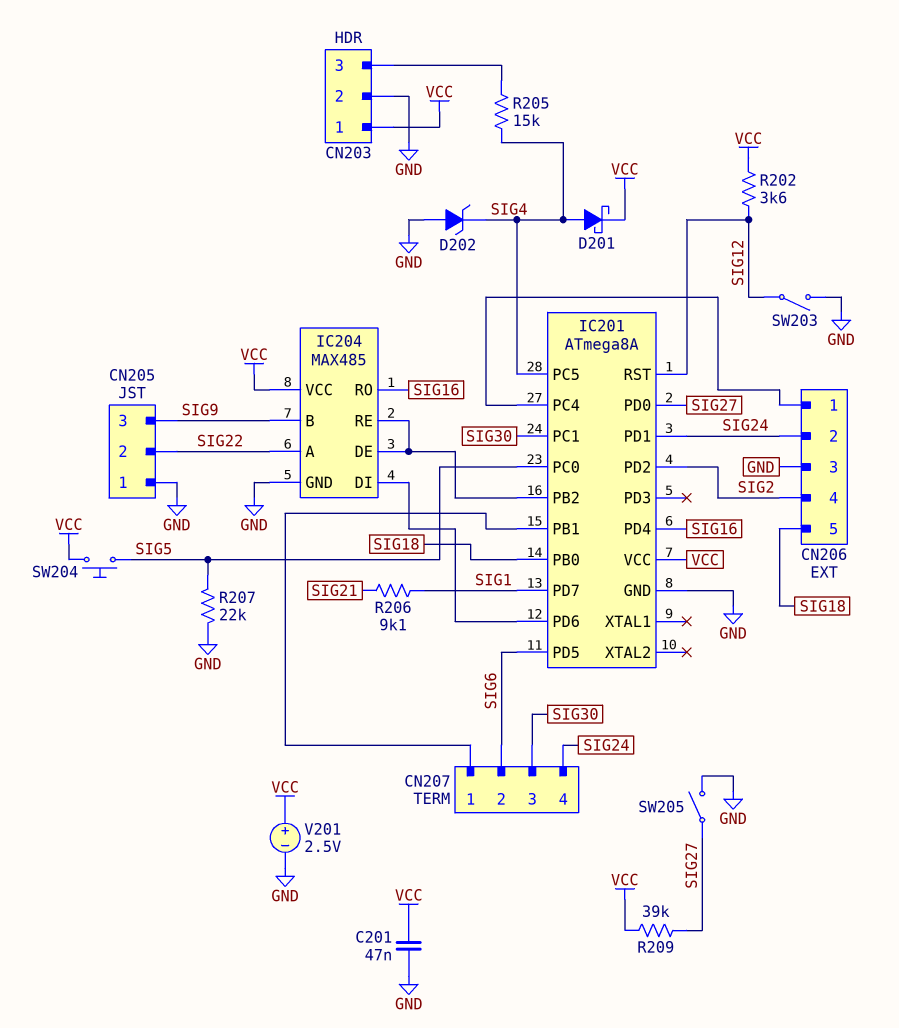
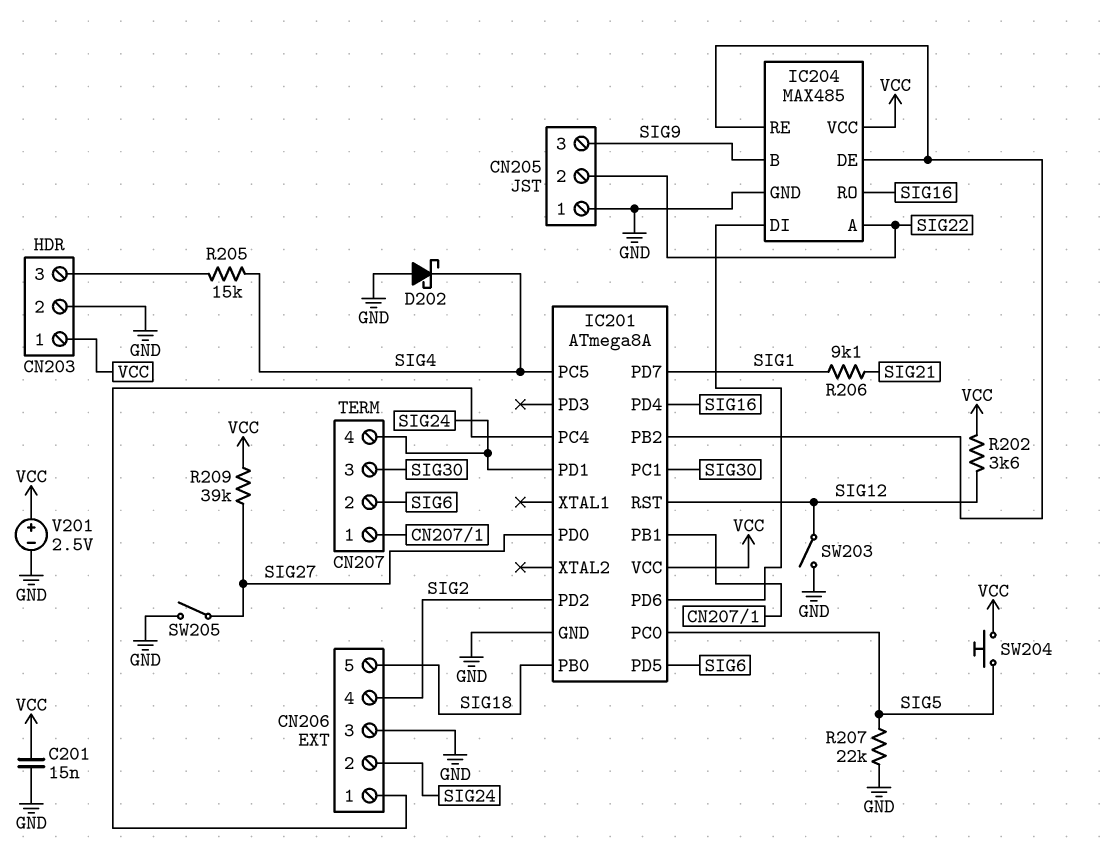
C201: 47nF (GND, VCC) -> 15nF (GND, VCC)
D201: schottky (A SIG4, K VCC) -> none
D202: zener (A GND, K SIG4) -> schottky (A GND, K SIG4)

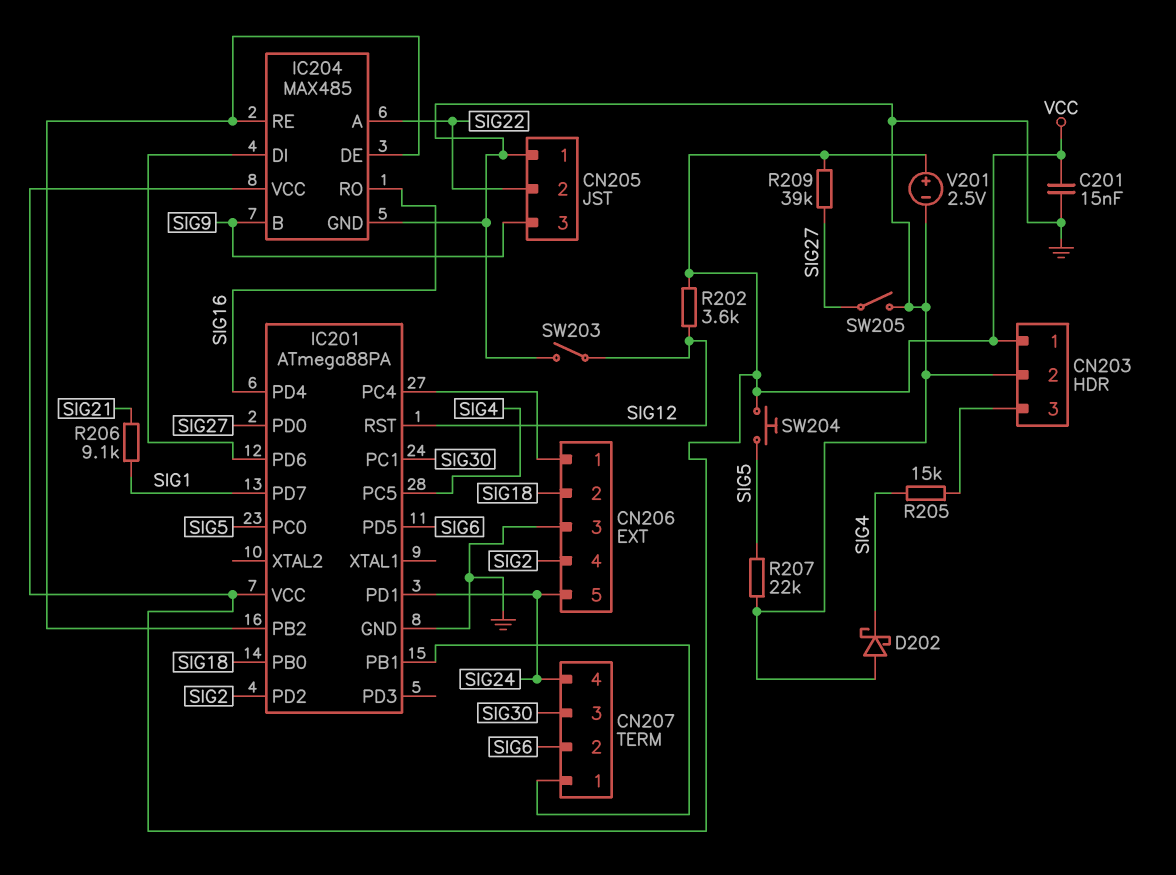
CN206 pin 2: SIG24 -> SIG18
CN206 pin 5: SIG18 -> SIG24
IC201: ATmega8A -> ATmega88PA

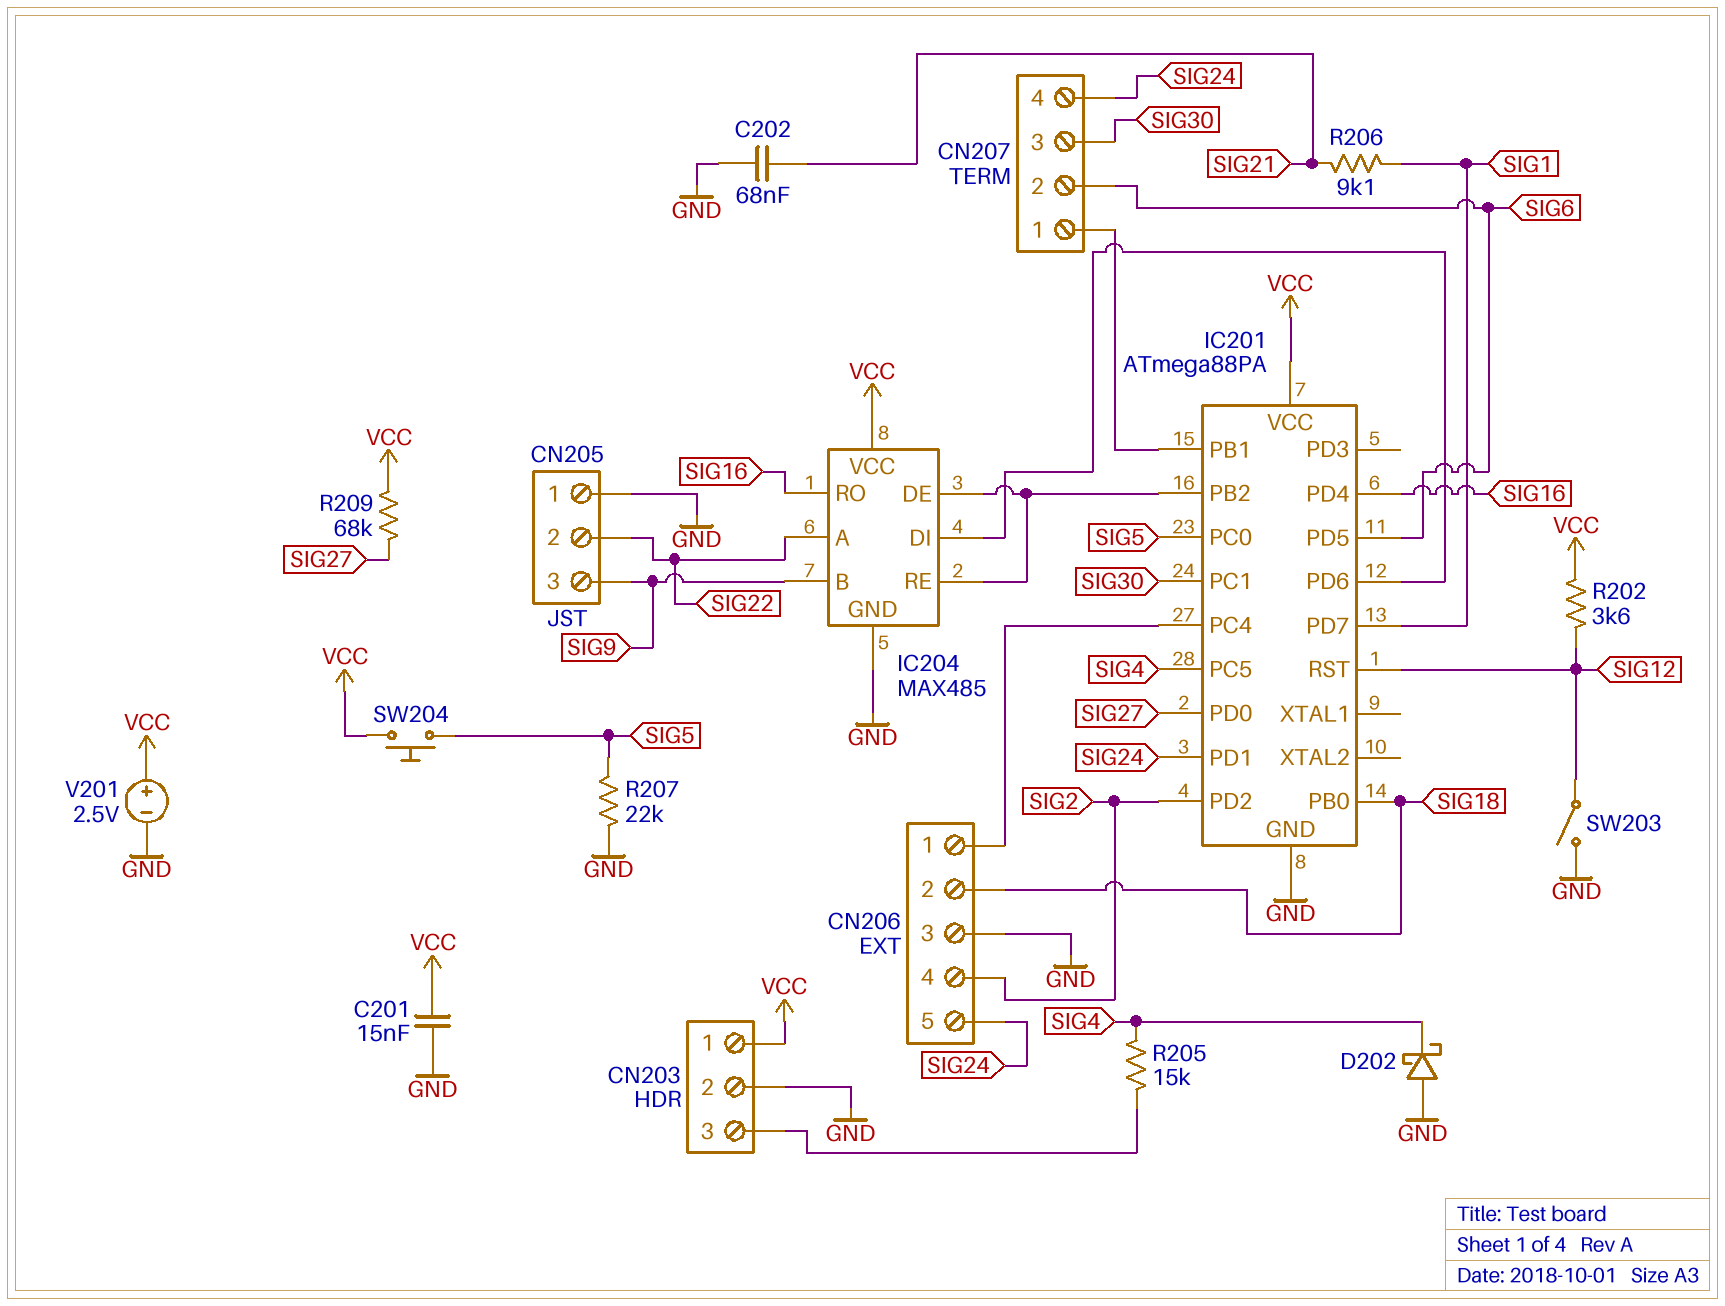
C202: none -> 68nF (GND, SIG21)
R209: 39k (SIG27, VCC) -> 68k (SIG27, VCC)
SW205: switch (GND, SIG27) -> none

